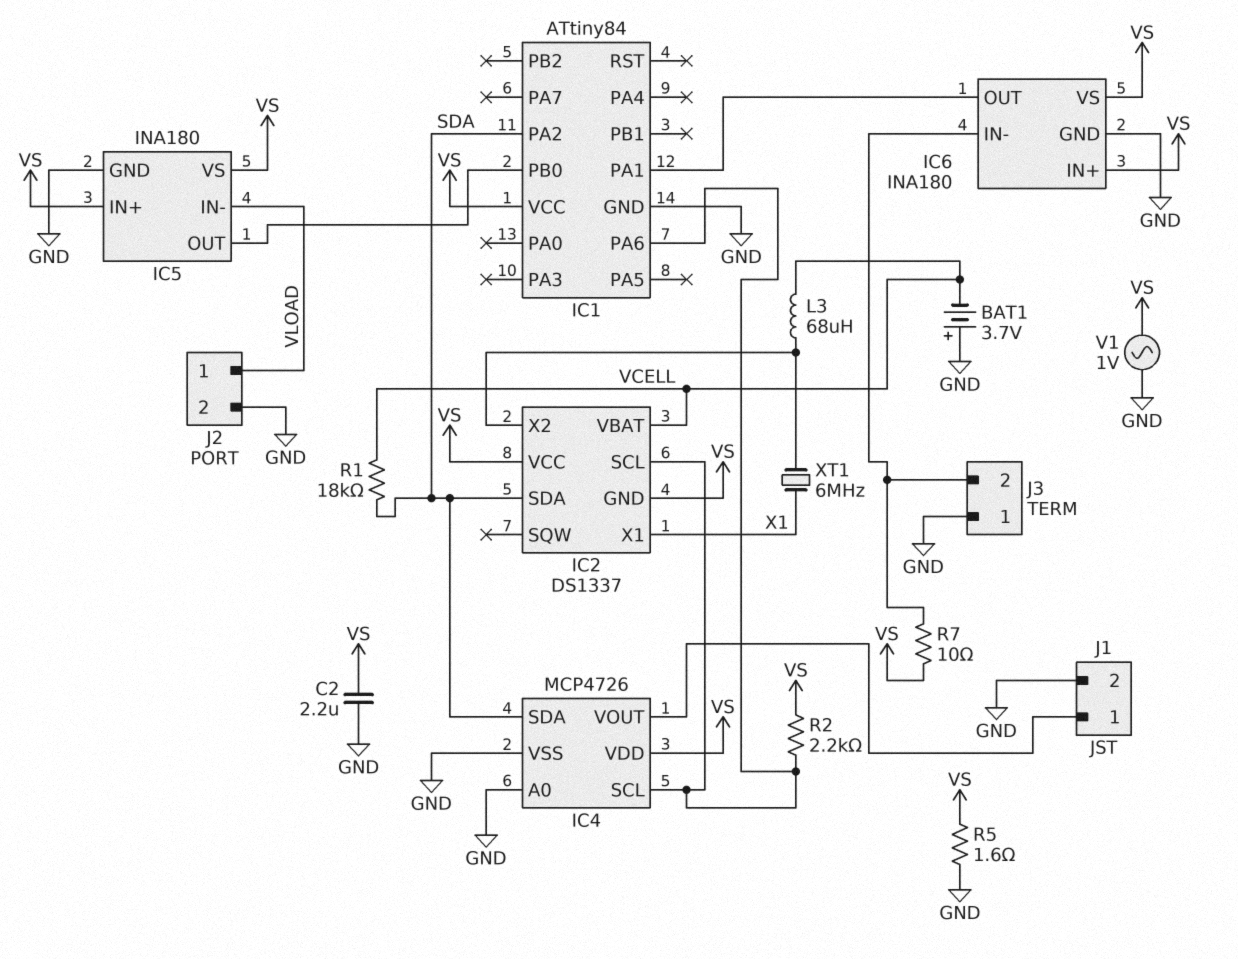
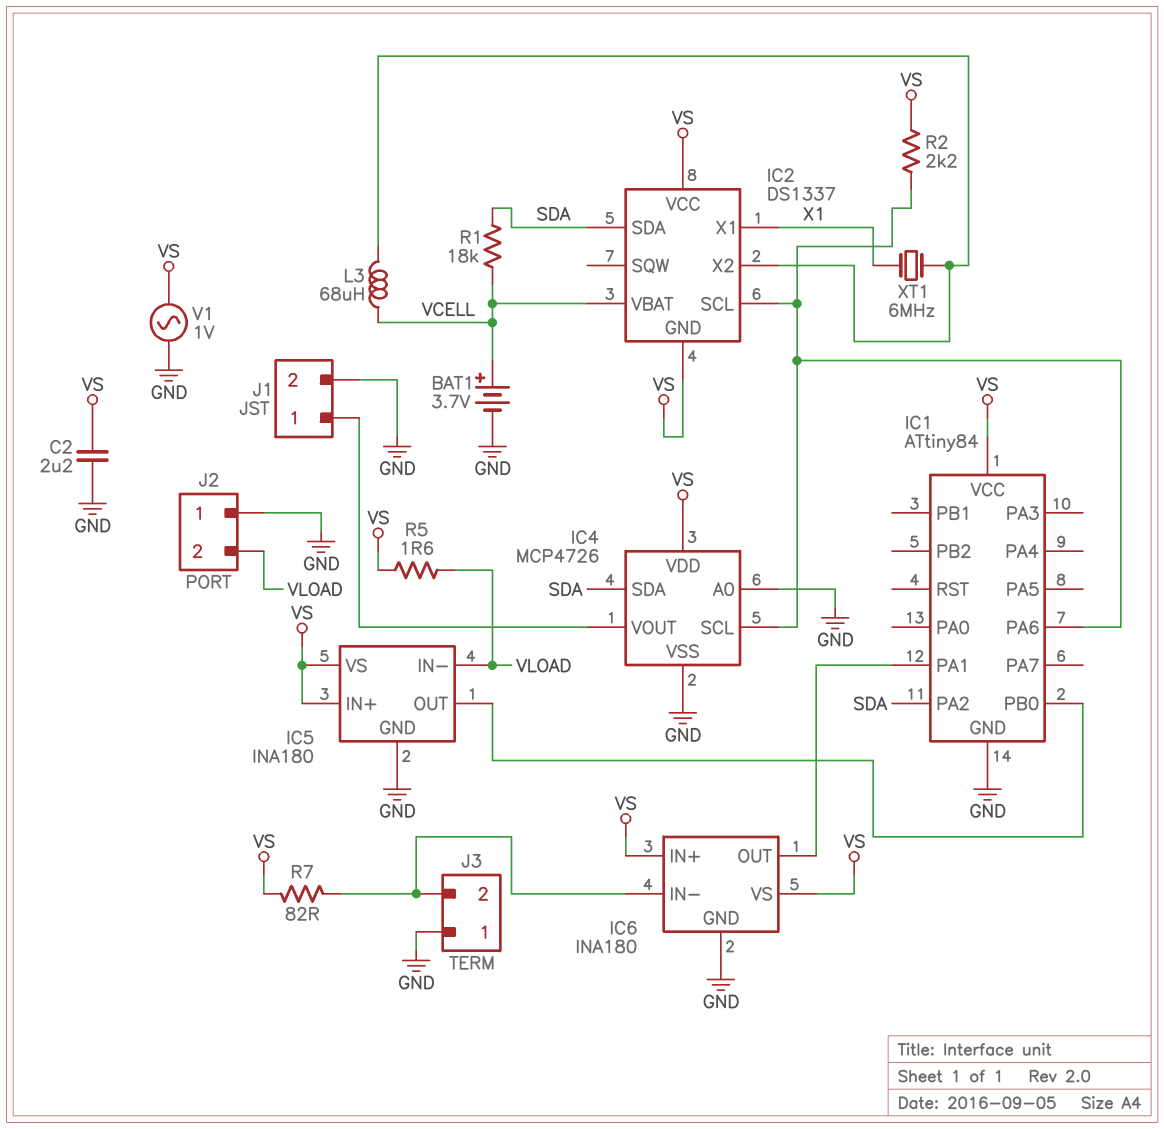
BAT1: 3.7V (plus GND, minus VCELL) -> 3.7V (plus VCELL, minus GND)
J2 pin 1: VLOAD -> GND
J2 pin 2: GND -> VLOAD
R5: 1.6 (GND, VS) -> 1.6 (VLOAD, VS)
R7: 10 (IC6/IN-, VS) -> 82 (IC6/IN-, VS)

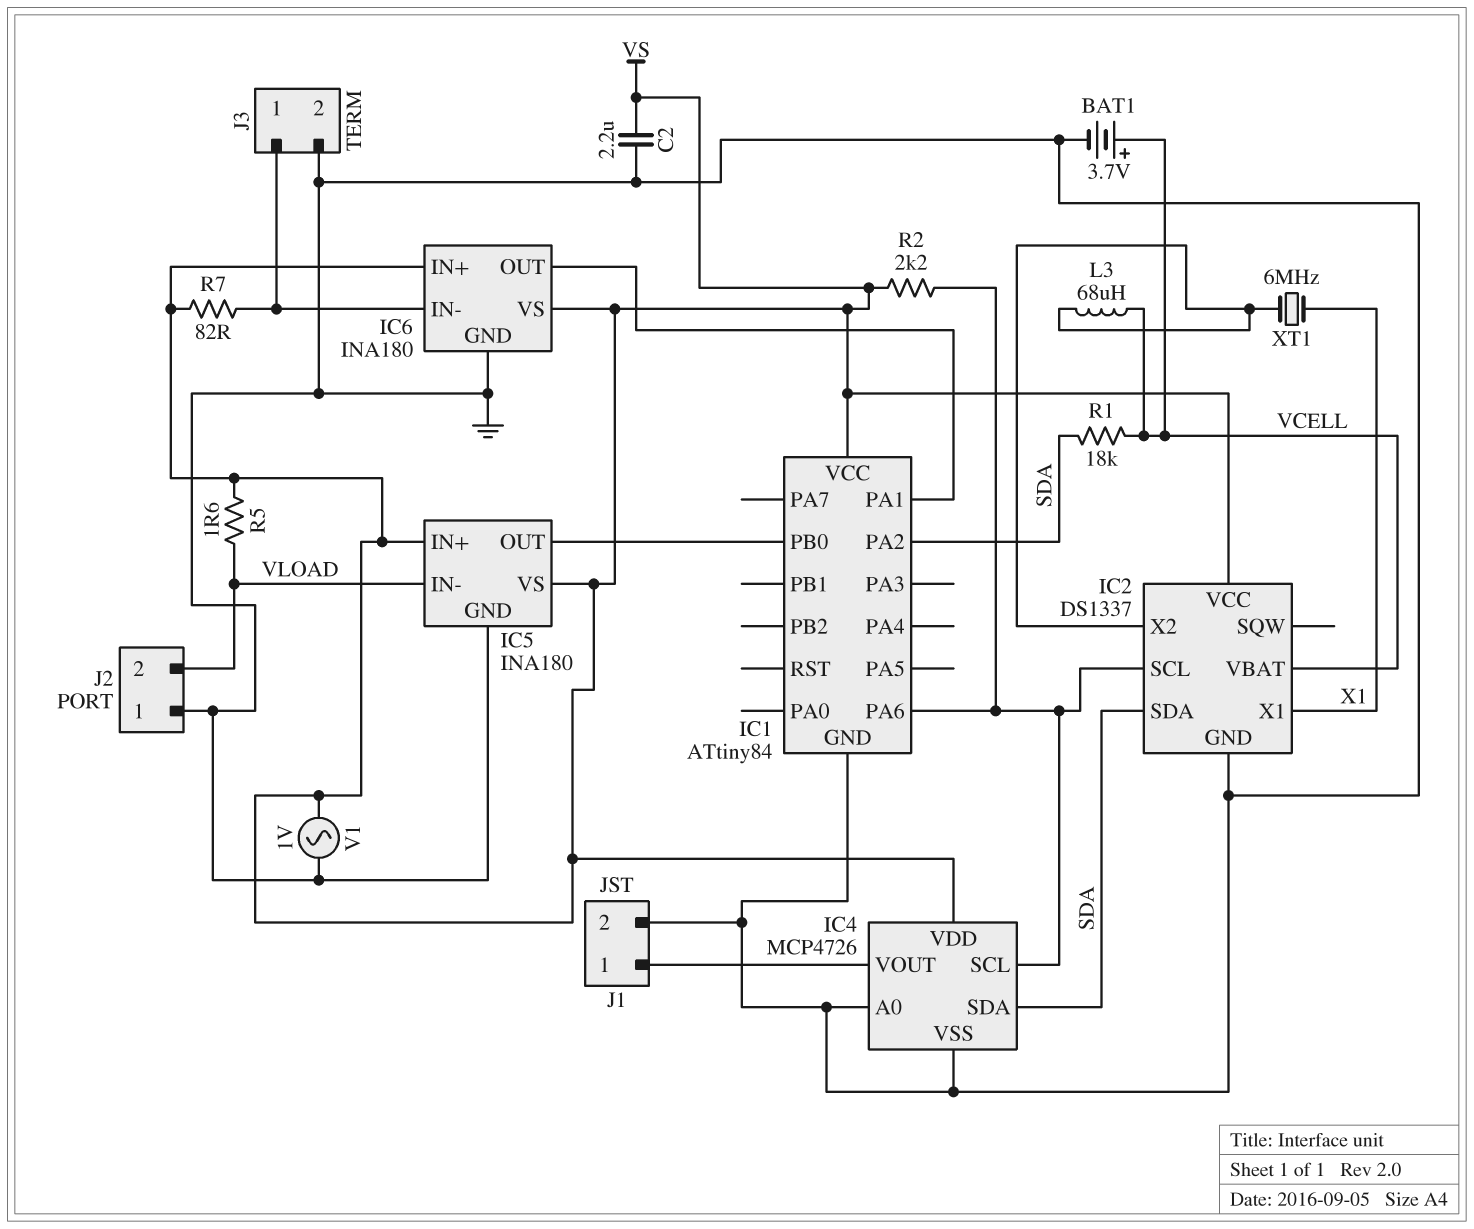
IC2 pin GND: VS -> GND
J3 pin 1: GND -> IC6/IN-
J3 pin 2: IC6/IN- -> GND

